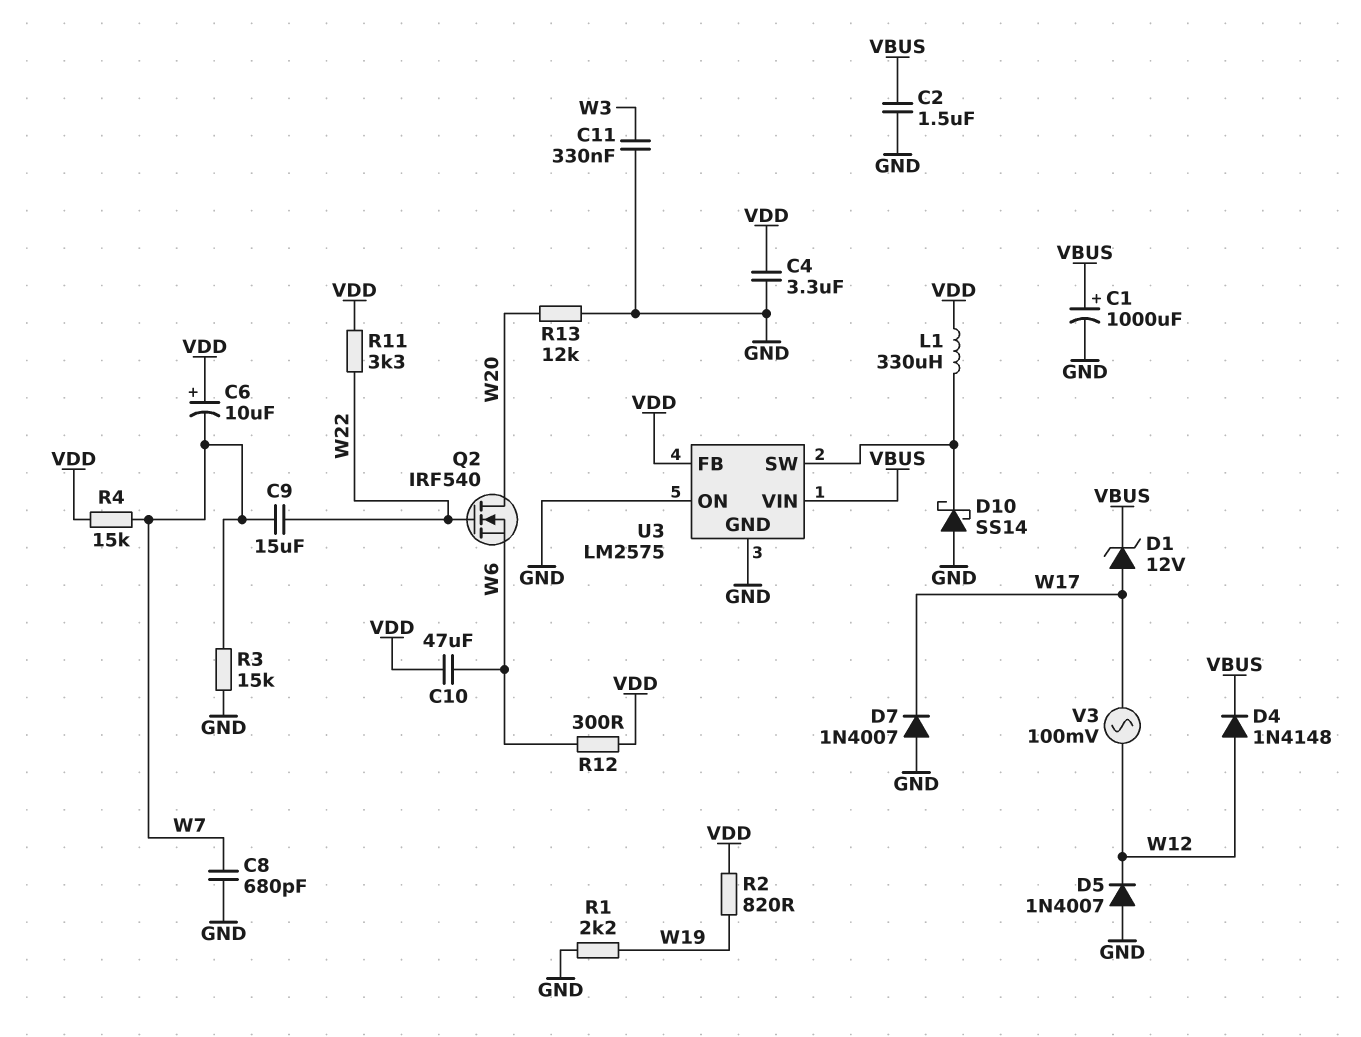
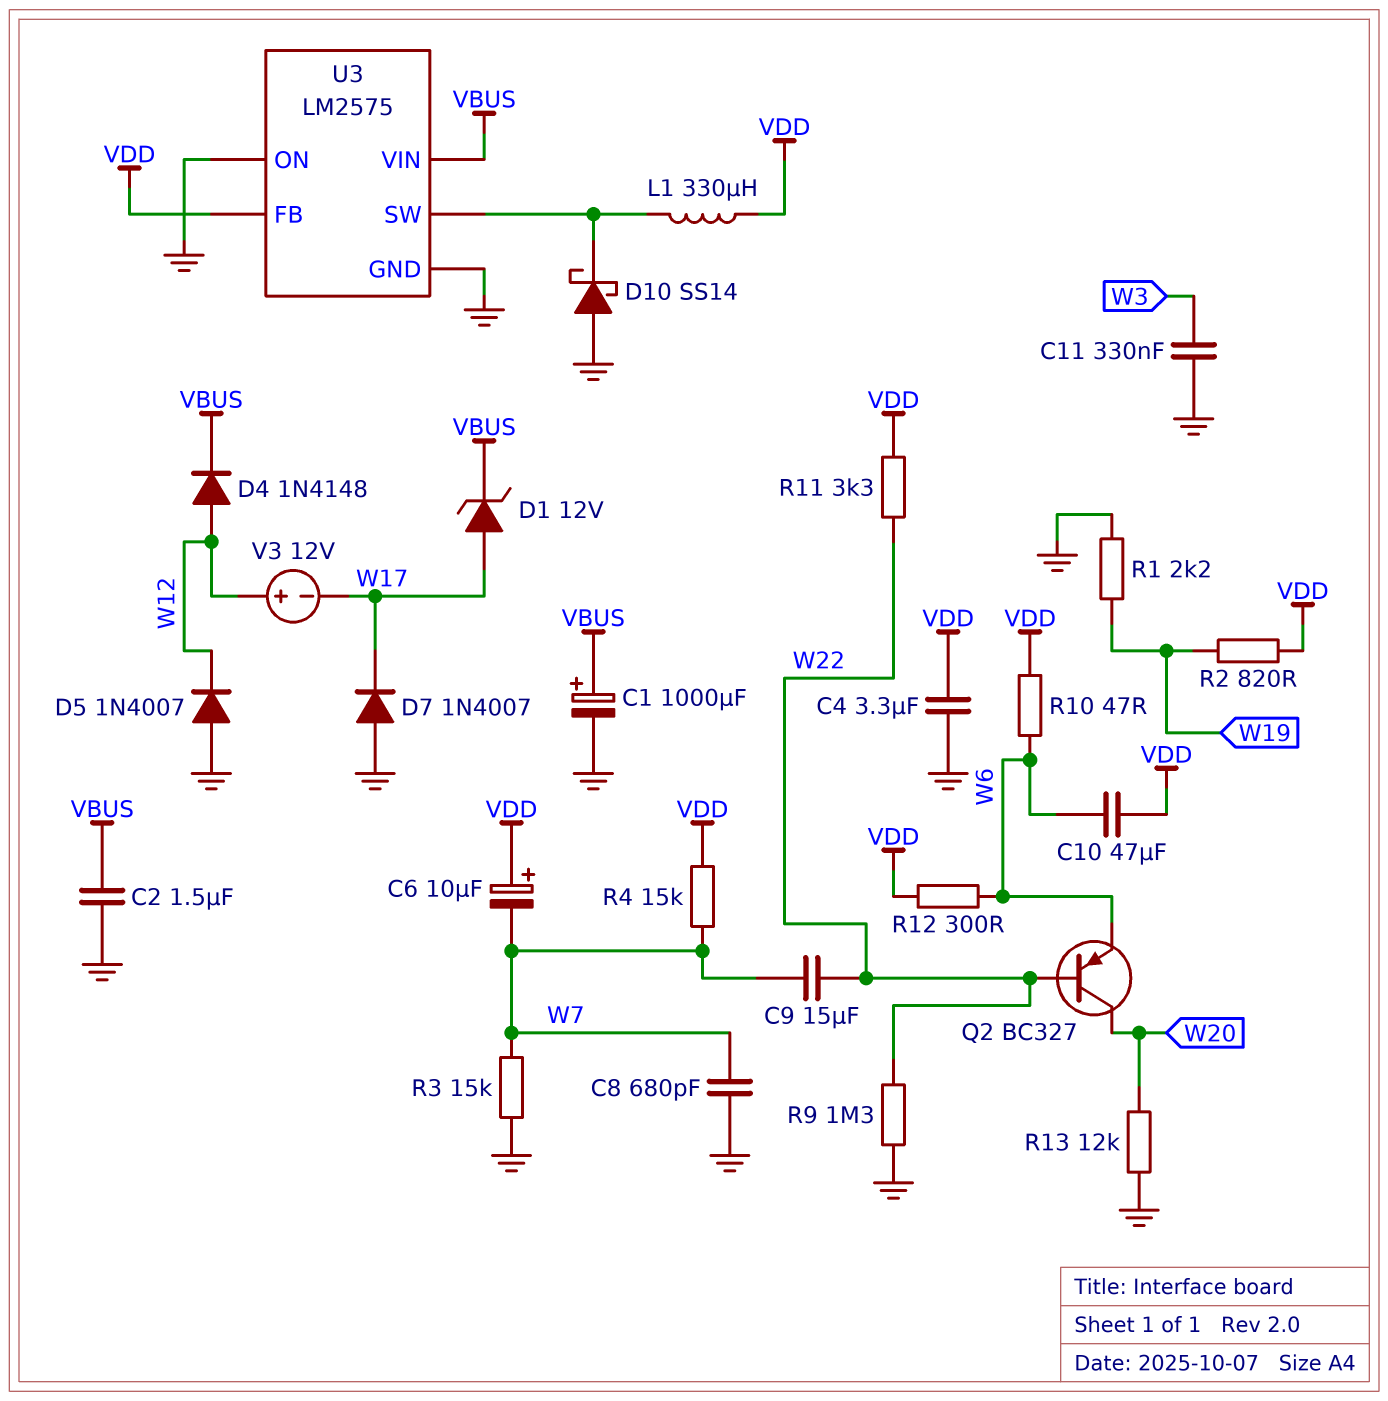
Q2: NMOS IRF540 (G W22, D W20, S W6) -> PNP BC327 (B W22, C W20, E W6)
R9: none -> 1.3M (GND, W22)
R10: none -> 47 (VDD, W6)
V3: AC 100mV (W12, W17) -> 12V (plus W12, minus W17)

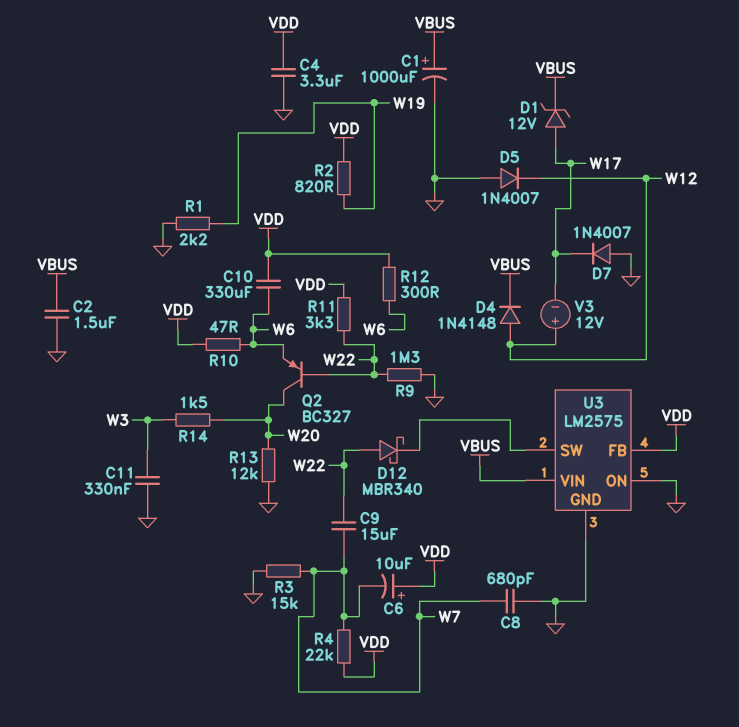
C10: 47uF (VDD, W6) -> 330uF (VDD, W6)
D10: schottky SS14 (A GND, K U3/SW) -> none
D12: none -> schottky MBR340 (A W22, K U3/SW)
L1: 330uH (U3/SW, VDD) -> none
R4: 15k (VDD, W7) -> 22k (VDD, W7)
R14: none -> 1.5k (W3, W20)

